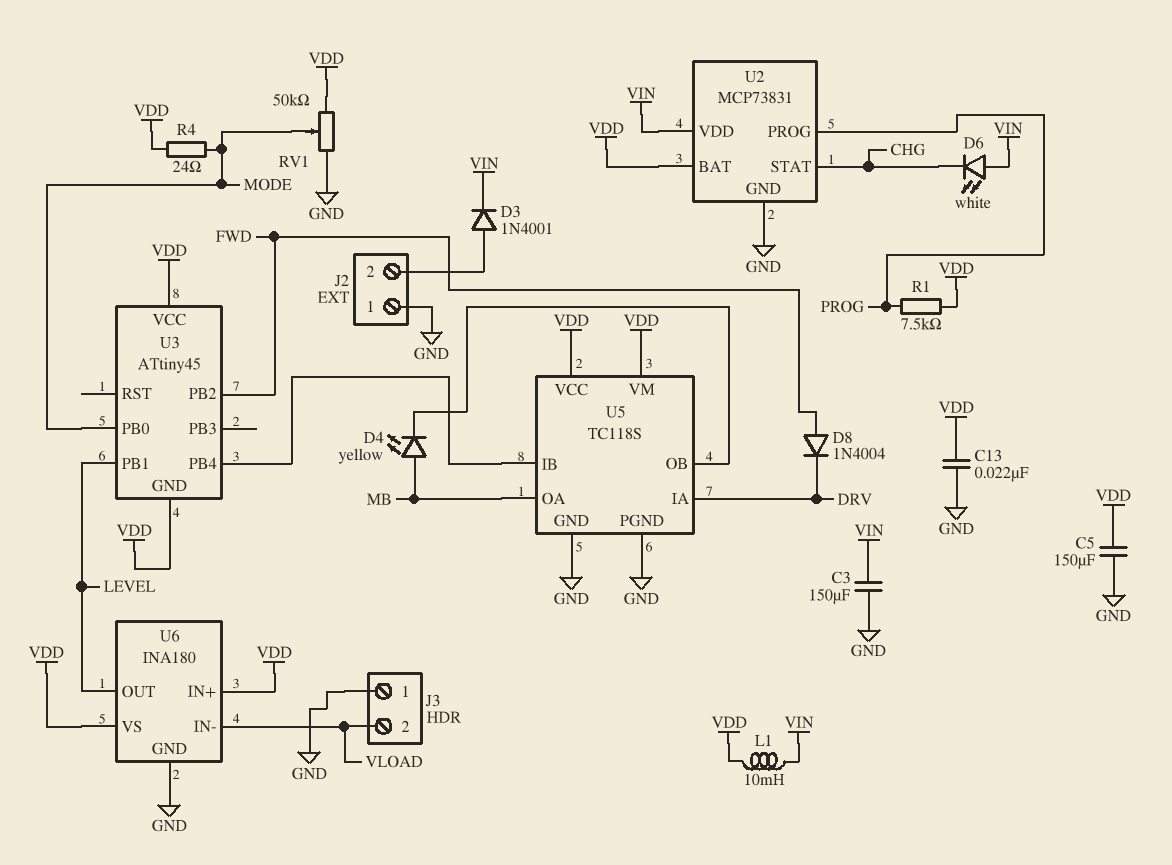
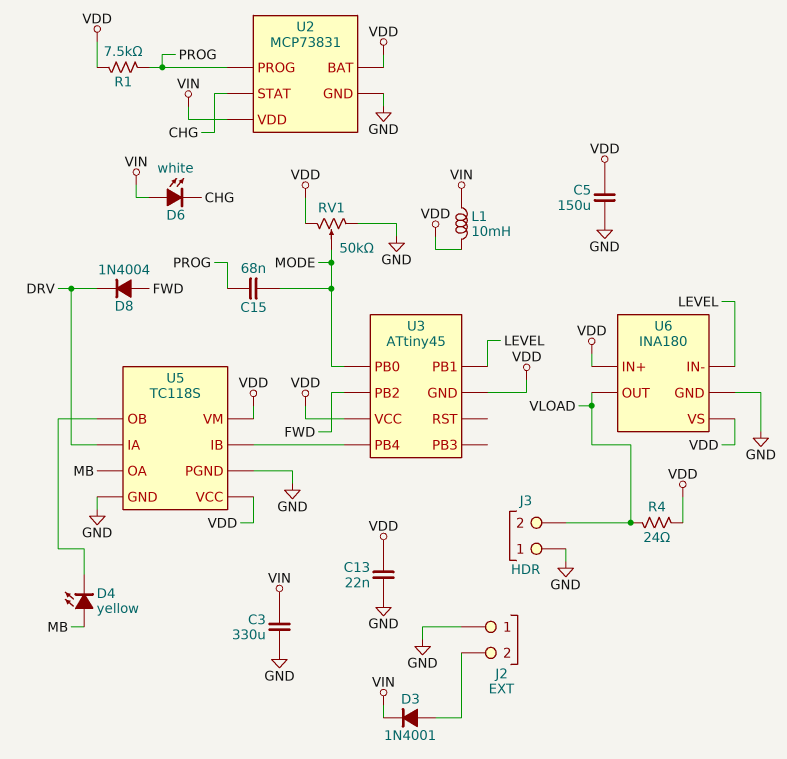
C3: 150uF (GND, VIN) -> 330uF (GND, VIN)
C15: none -> 68nF (MODE, PROG)
R4: 24 (MODE, VDD) -> 24 (VDD, VLOAD)
U6 pin IN-: VLOAD -> LEVEL
U6 pin OUT: LEVEL -> VLOAD

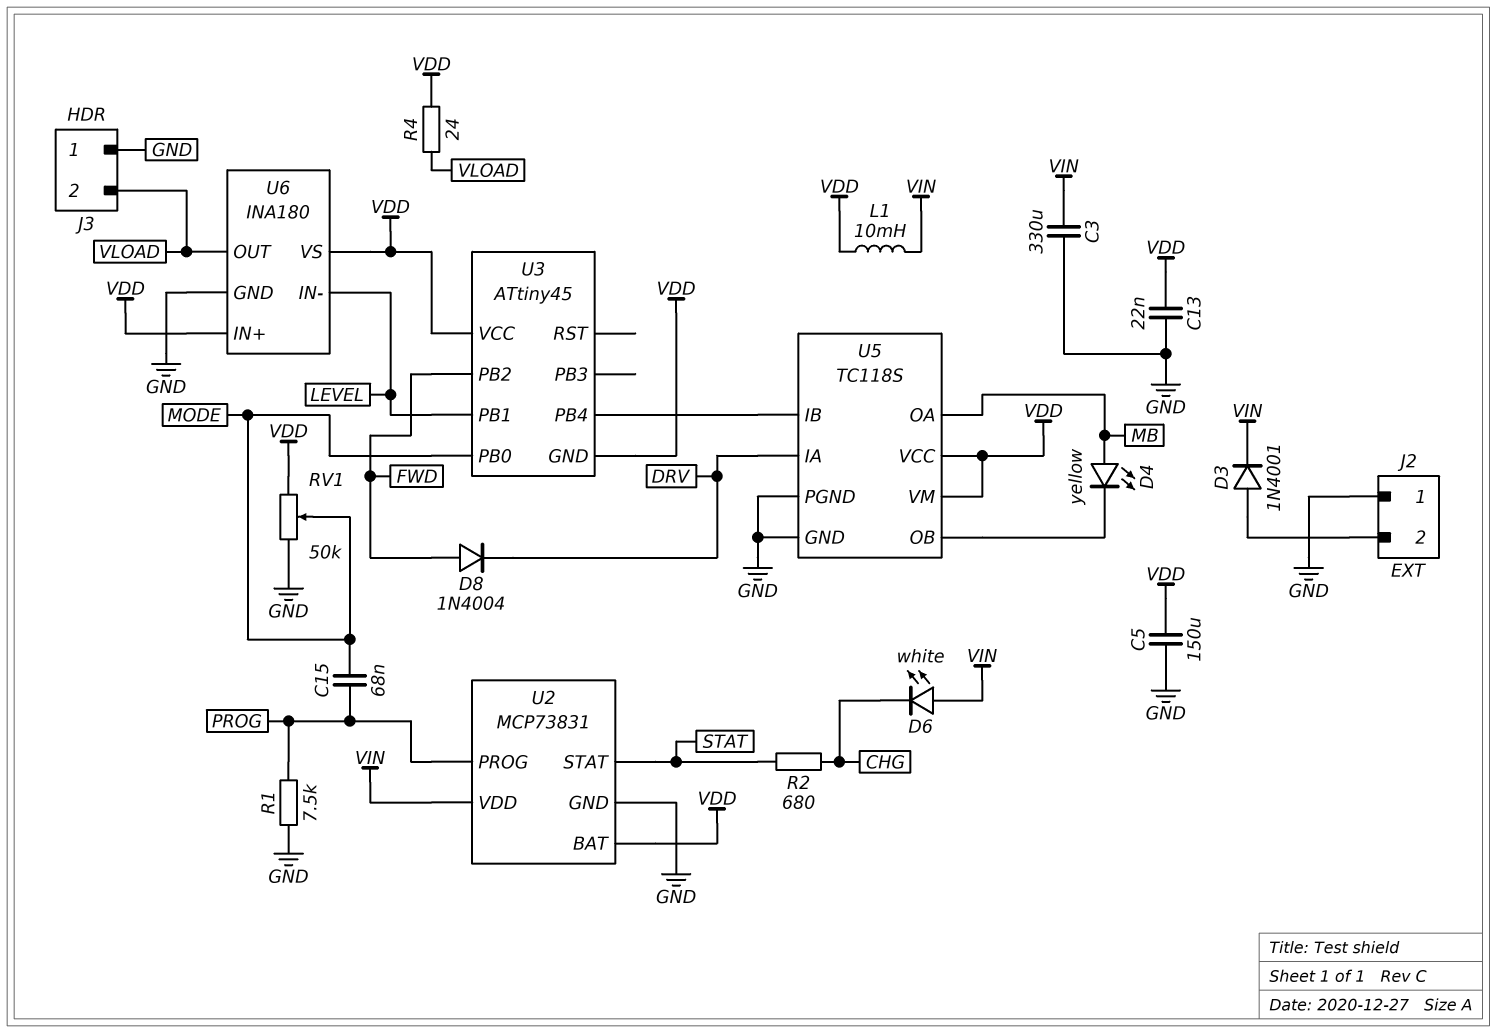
R1: 7.5k (PROG, VDD) -> 7.5k (GND, PROG)
R2: none -> 680 (CHG, STAT)
U2 pin STAT: CHG -> STAT

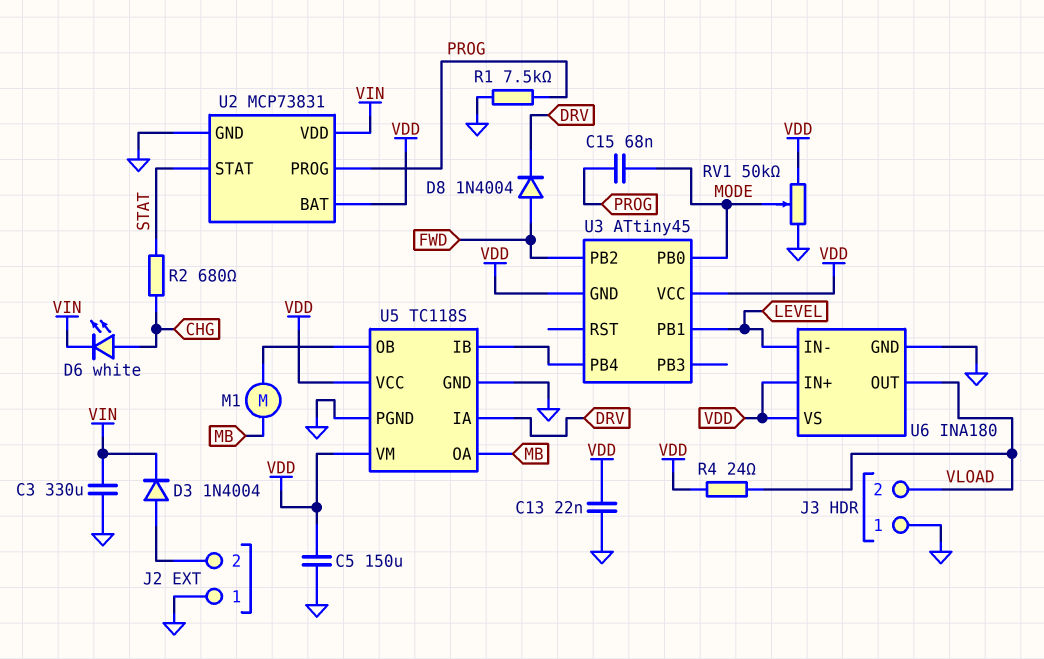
D3: diode 1N4001 (A J2/2, K VIN) -> diode 1N4004 (A J2/2, K VIN)
D4: LED yellow (A MB, K U5/OB) -> none
D6: LED white (A VIN, K CHG) -> LED white (A CHG, K VIN)
L1: 10mH (VDD, VIN) -> none
M1: none -> motor (MB, U5/OB)

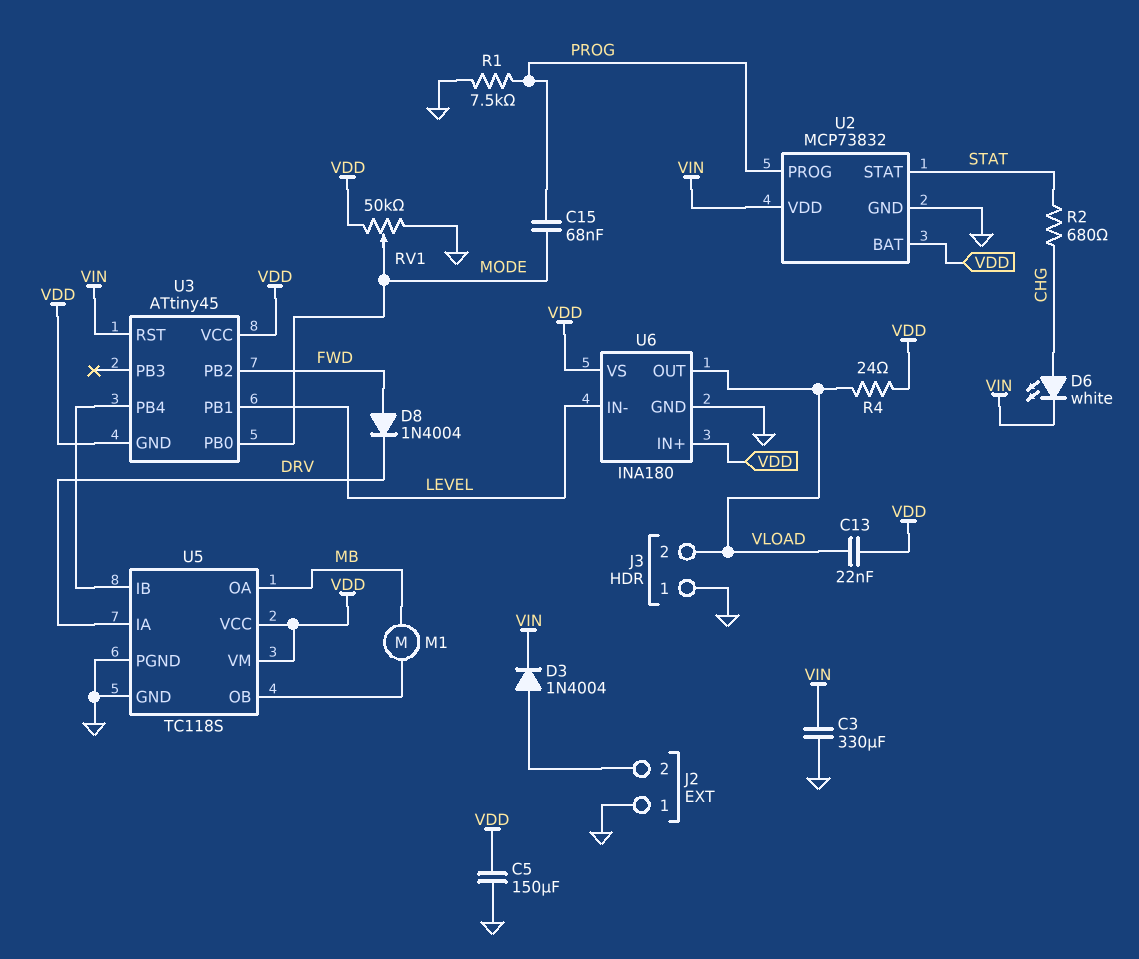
C13: 22nF (GND, VDD) -> 22nF (VDD, VLOAD)
U2: MCP73831 -> MCP73832
U3 pin RST: none -> VIN

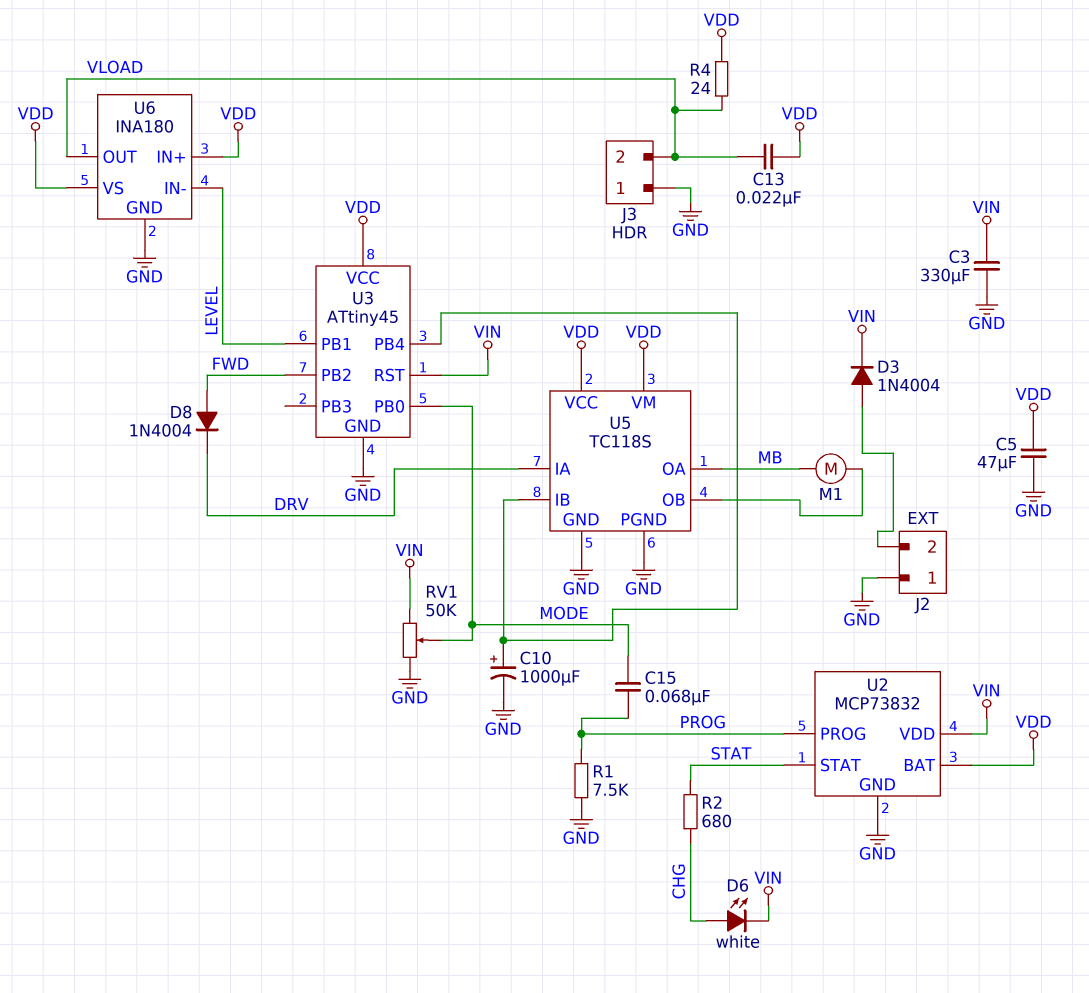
C5: 150uF (GND, VDD) -> 47uF (GND, VDD)
C10: none -> 1000uF (plus U3/PB4, minus GND)
RV1: 50k (GND, VDD, wiper MODE) -> 50k (GND, VIN, wiper MODE)
U3 pin GND: VDD -> GND

